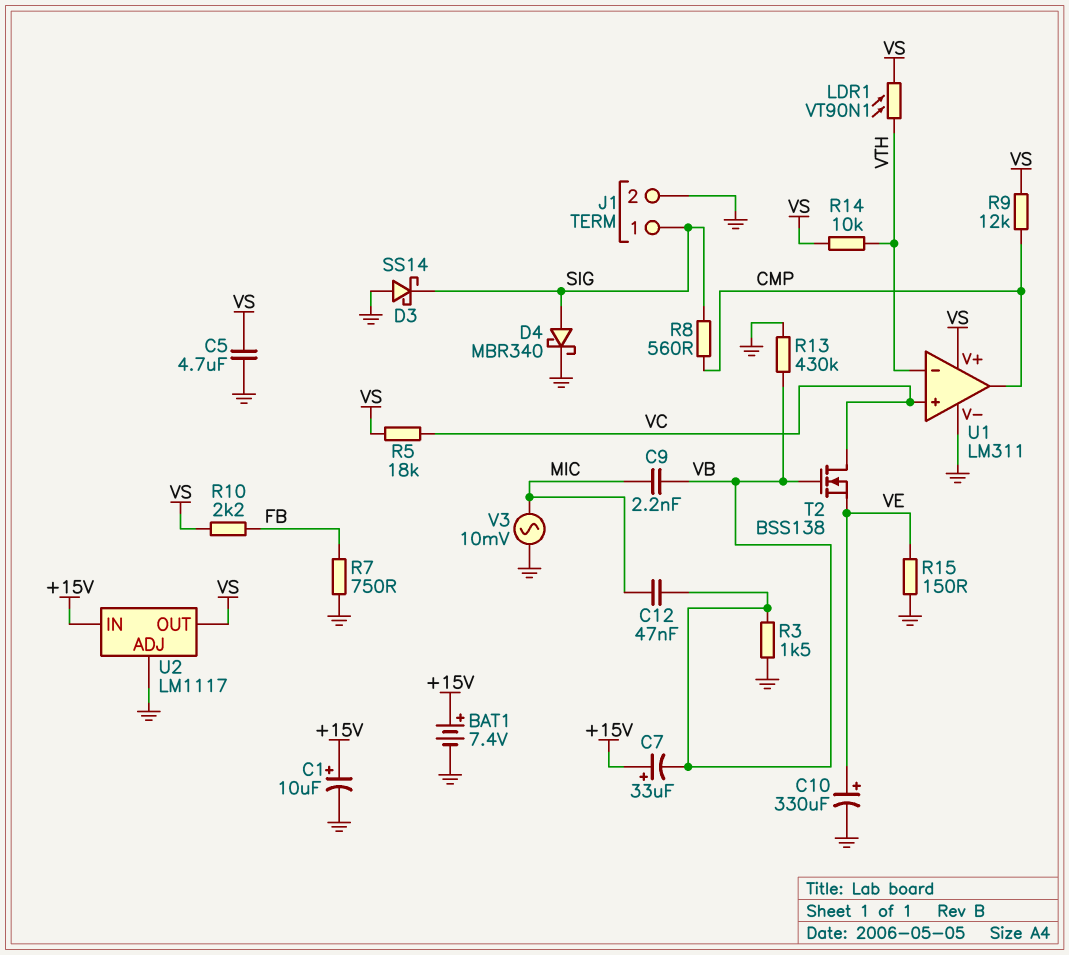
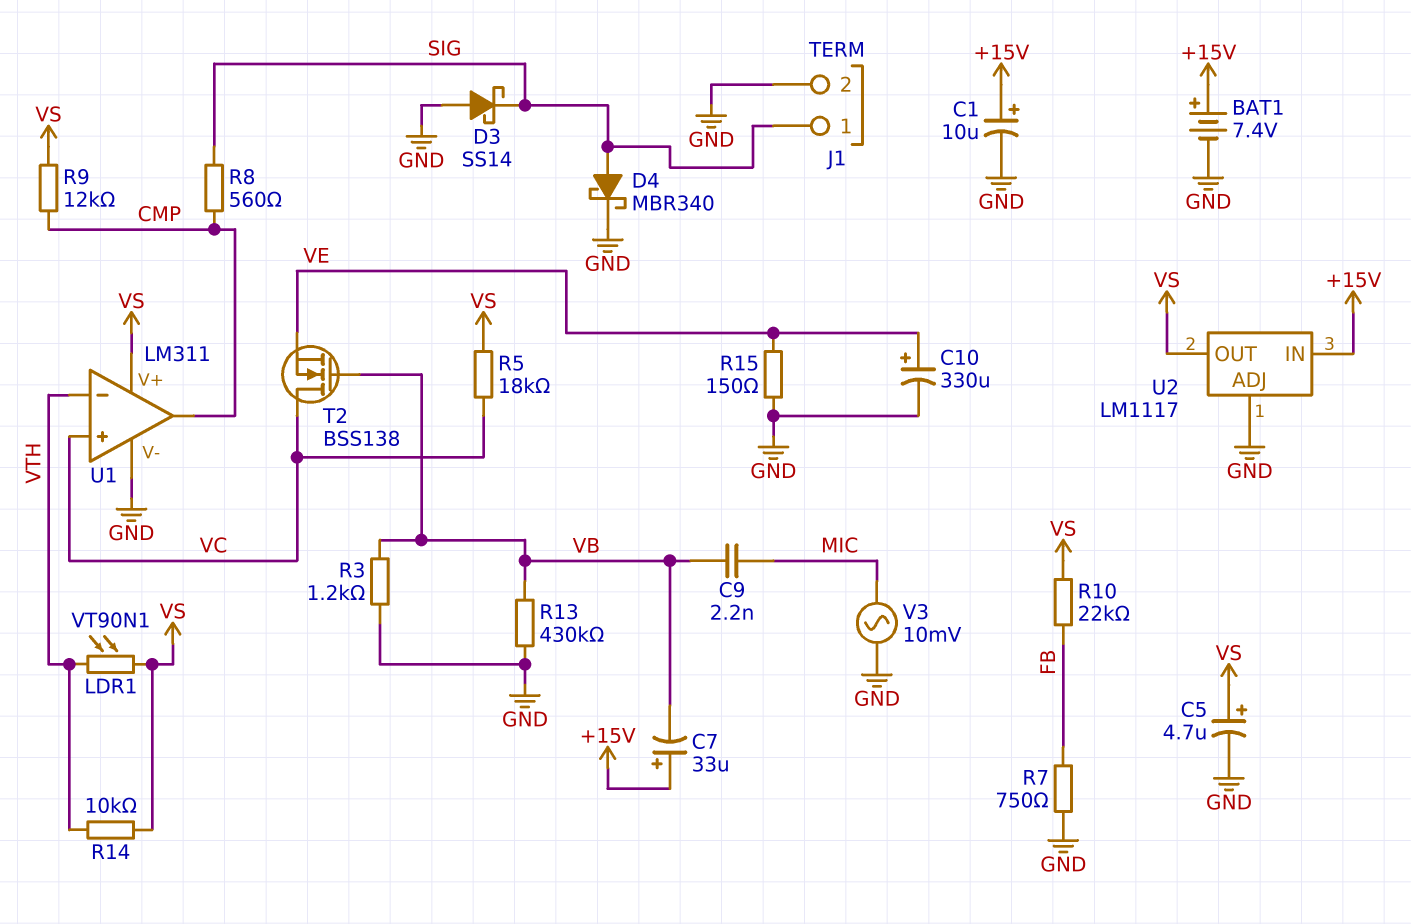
C5: 4.7uF (GND, VS) -> 4.7uF (plus VS, minus GND)
C12: 47nF (MIC, VB) -> none
R3: 1.5k (GND, VB) -> 1.2k (GND, VB)
R10: 2.2k (FB, VS) -> 22k (FB, VS)

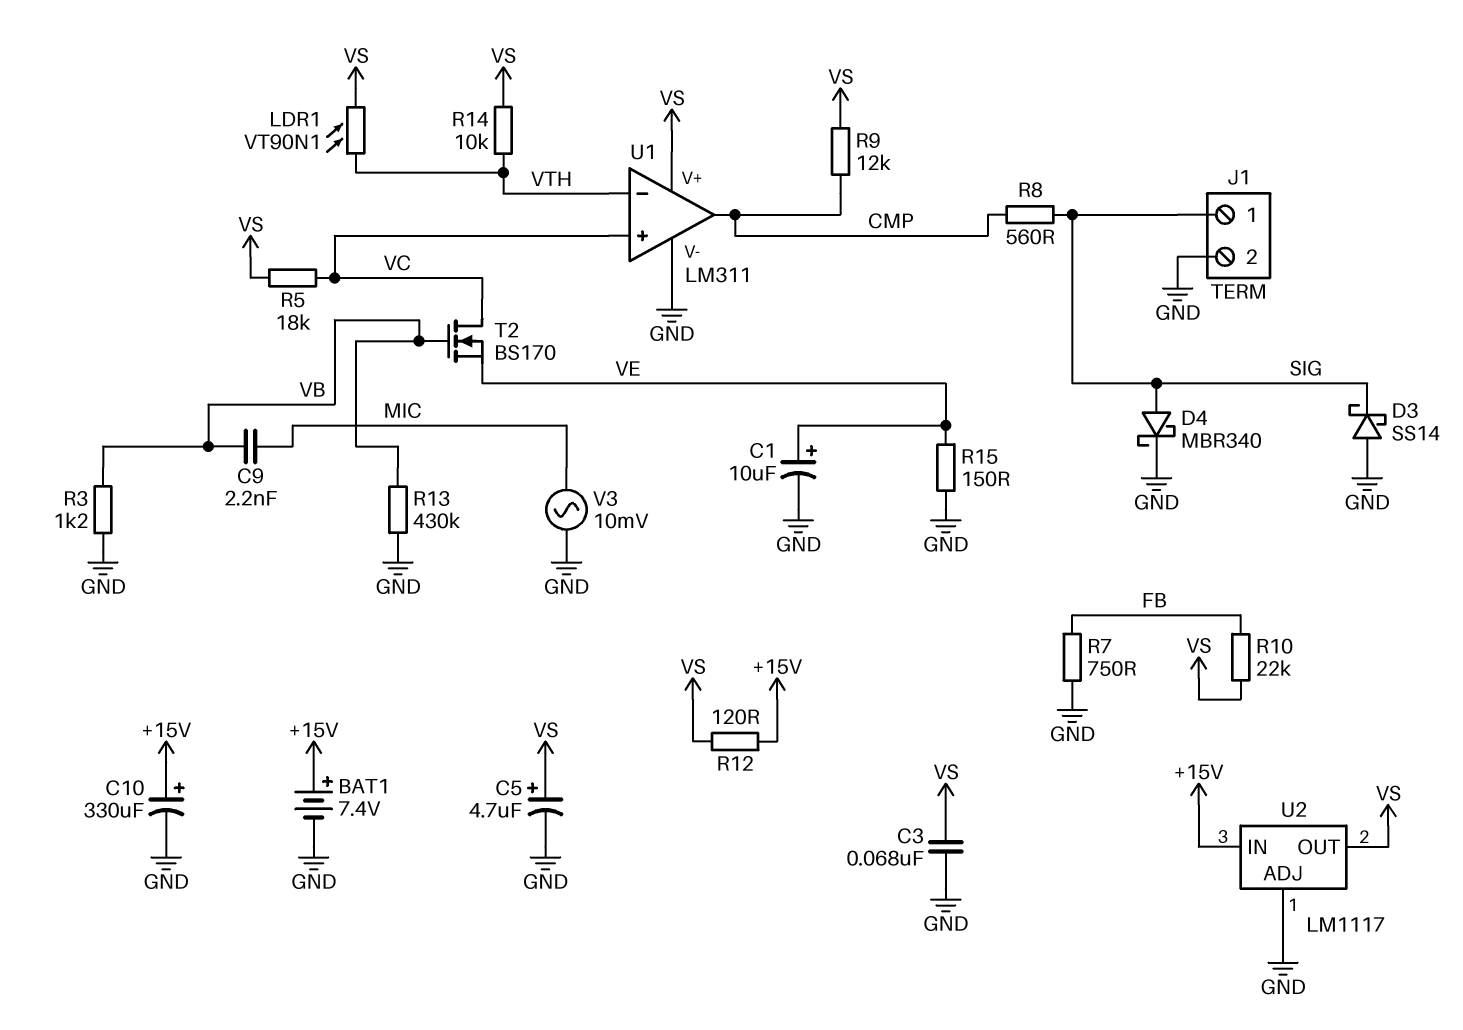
C1: 10uF (plus +15V, minus GND) -> 10uF (plus VE, minus GND)
C3: none -> 68nF (GND, VS)
C7: 33uF (plus +15V, minus VB) -> none
C10: 330uF (plus VE, minus GND) -> 330uF (plus +15V, minus GND)
R12: none -> 120 (+15V, VS)
T2: NMOS BSS138 (G VB, D VC, S VE) -> NMOS BS170 (G VB, D VC, S VE)

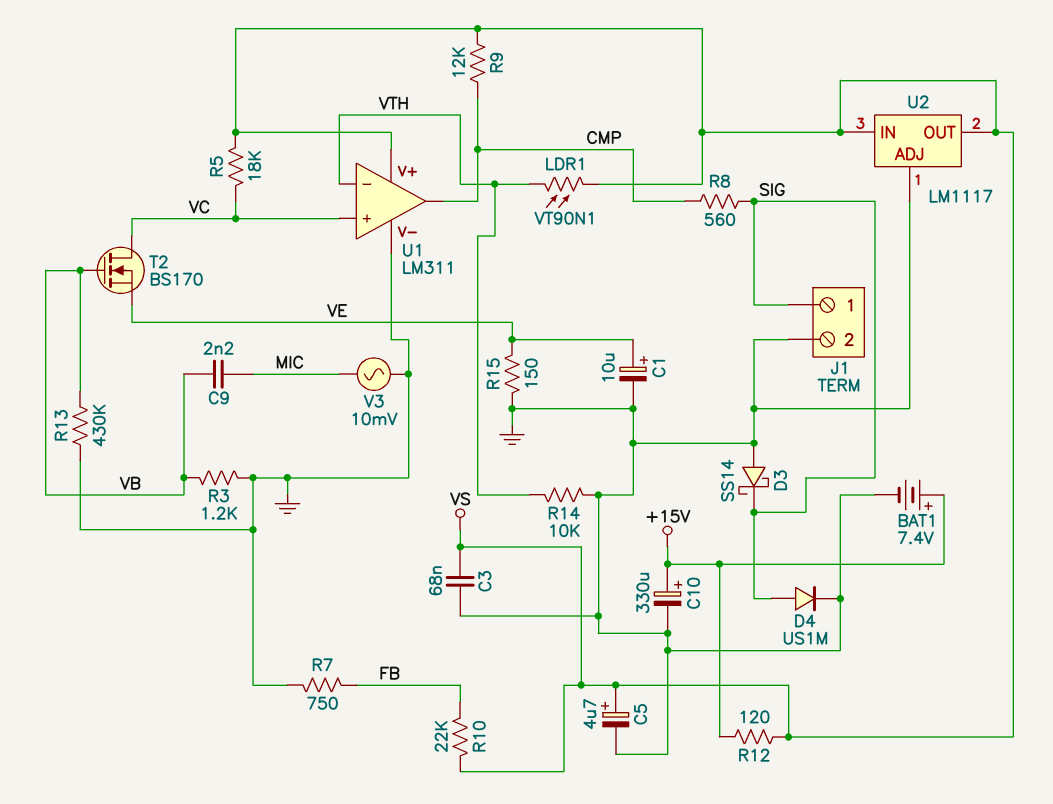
D4: schottky MBR340 (A SIG, K GND) -> diode US1M (A SIG, K GND)
R14: 10k (VS, VTH) -> 10k (GND, VTH)
U2 pin IN: +15V -> VS

